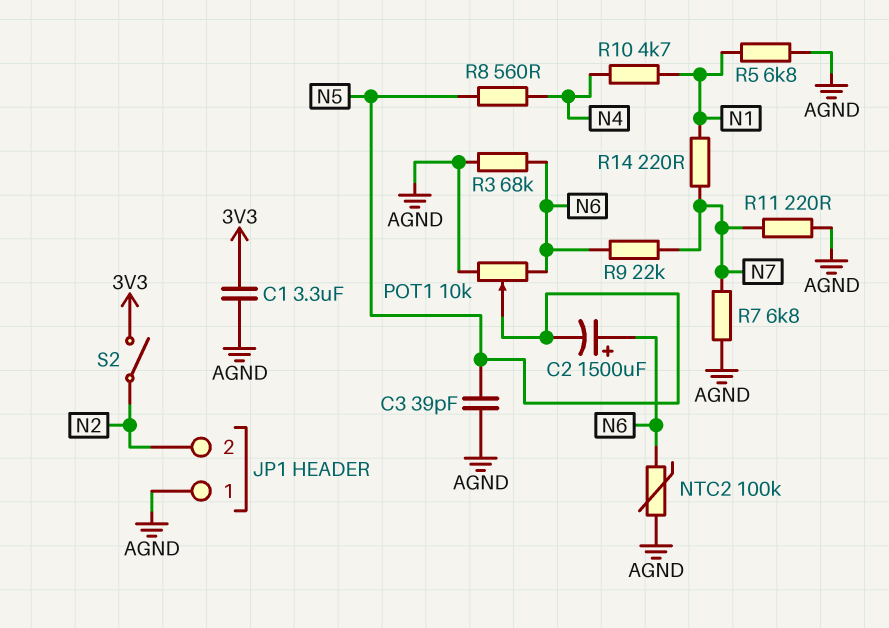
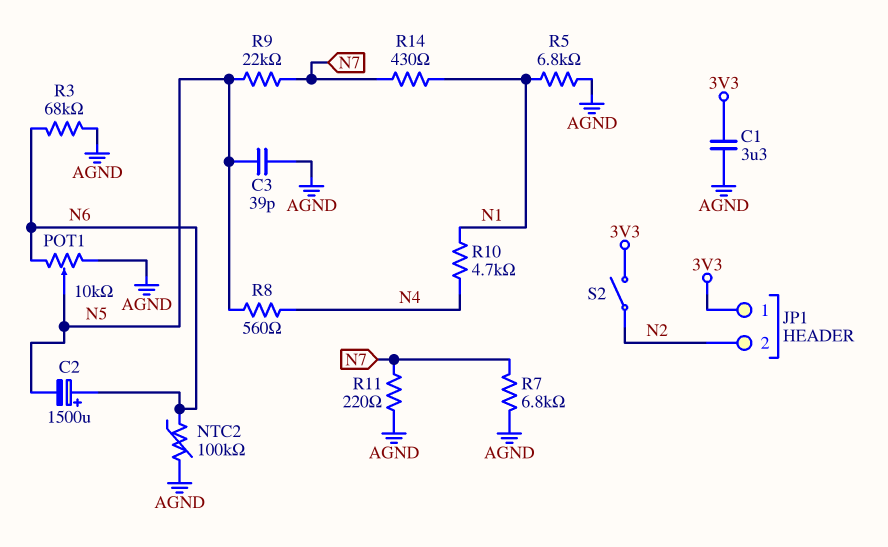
JP1 pin 1: AGND -> 3V3
R9: 22k (N6, N7) -> 22k (N5, N7)
R14: 220 (N1, N7) -> 430 (N1, N7)

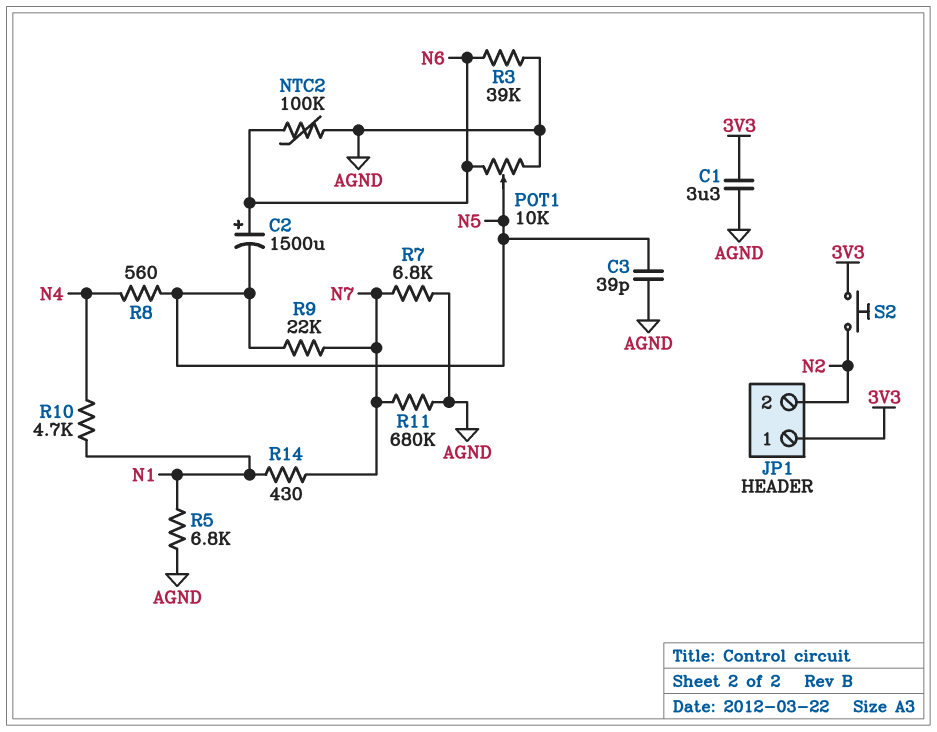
R3: 68k (AGND, N6) -> 39k (AGND, N6)
R11: 220 (AGND, N7) -> 680k (AGND, N7)
S2: switch (3V3, N2) -> button (3V3, N2)

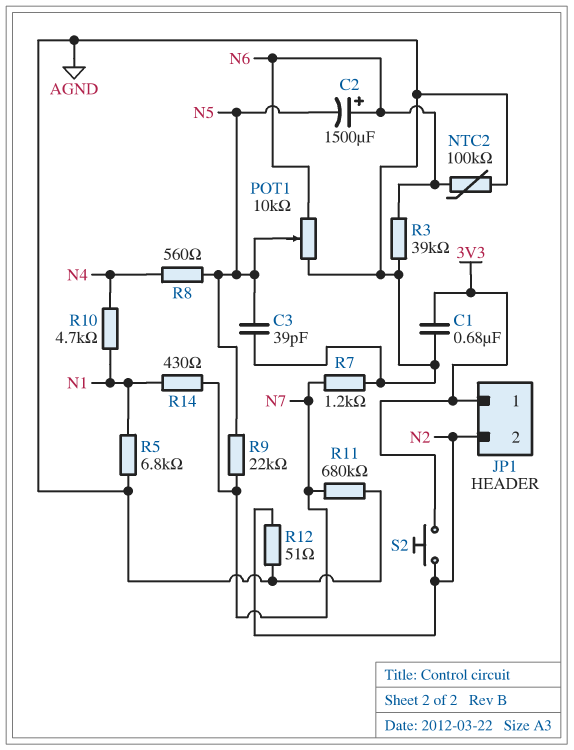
C1: 3.3uF (3V3, AGND) -> 680nF (3V3, AGND)
R7: 6.8k (AGND, N7) -> 1.2k (AGND, N7)
R12: none -> 51 (AGND, N2)

